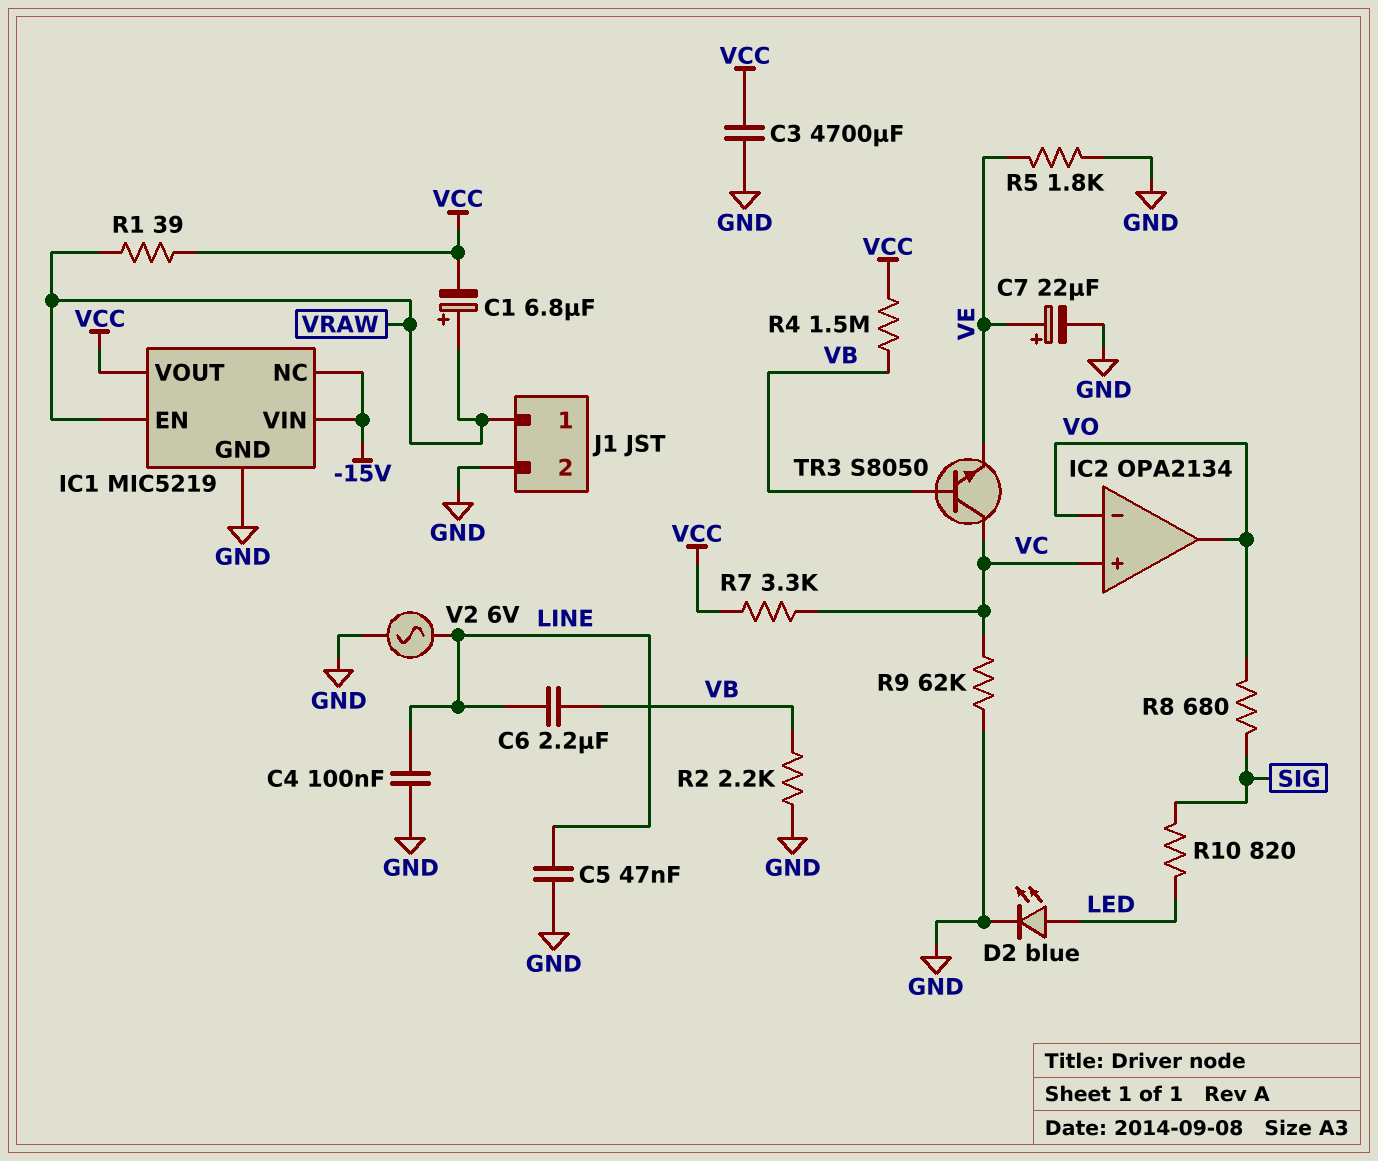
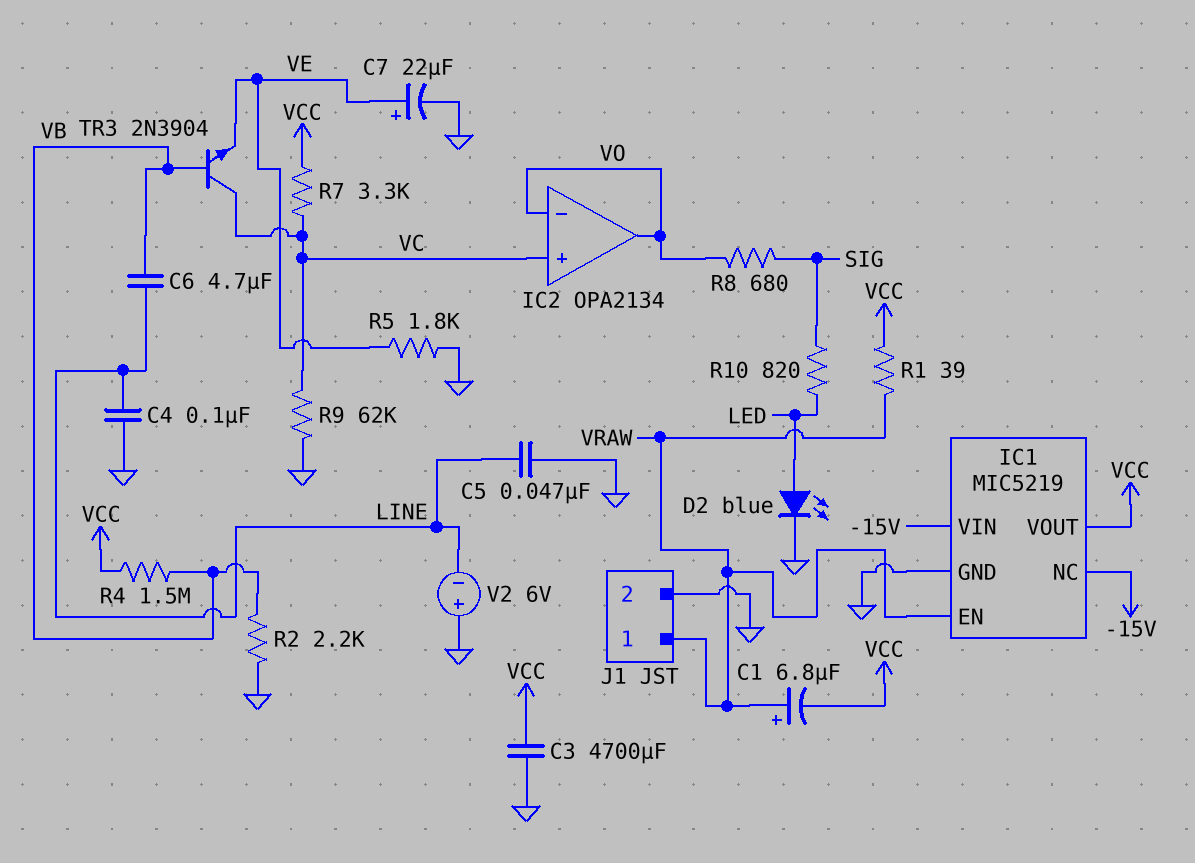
C6: 2.2uF (LINE, VB) -> 4.7uF (LINE, VB)
TR3: NPN S8050 (B VB, C VC, E VE) -> NPN 2N3904 (B VB, C VC, E VE)
V2: AC 6V (GND, LINE) -> 6V (plus GND, minus LINE)

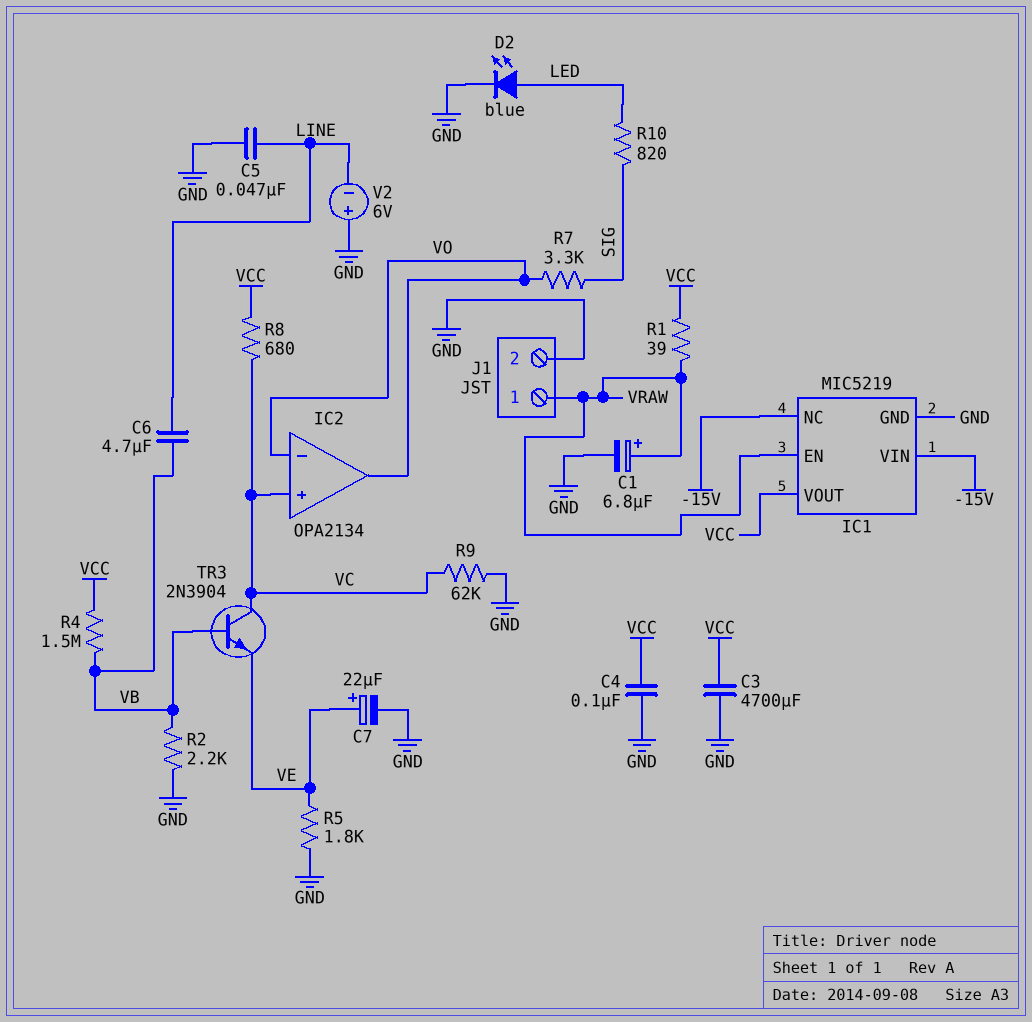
C1: 6.8uF (plus VRAW, minus VCC) -> 6.8uF (plus VRAW, minus GND)
C4: 100nF (GND, LINE) -> 100nF (GND, VCC)
R7: 3.3k (VC, VCC) -> 3.3k (SIG, VO)
R8: 680 (SIG, VO) -> 680 (VC, VCC)

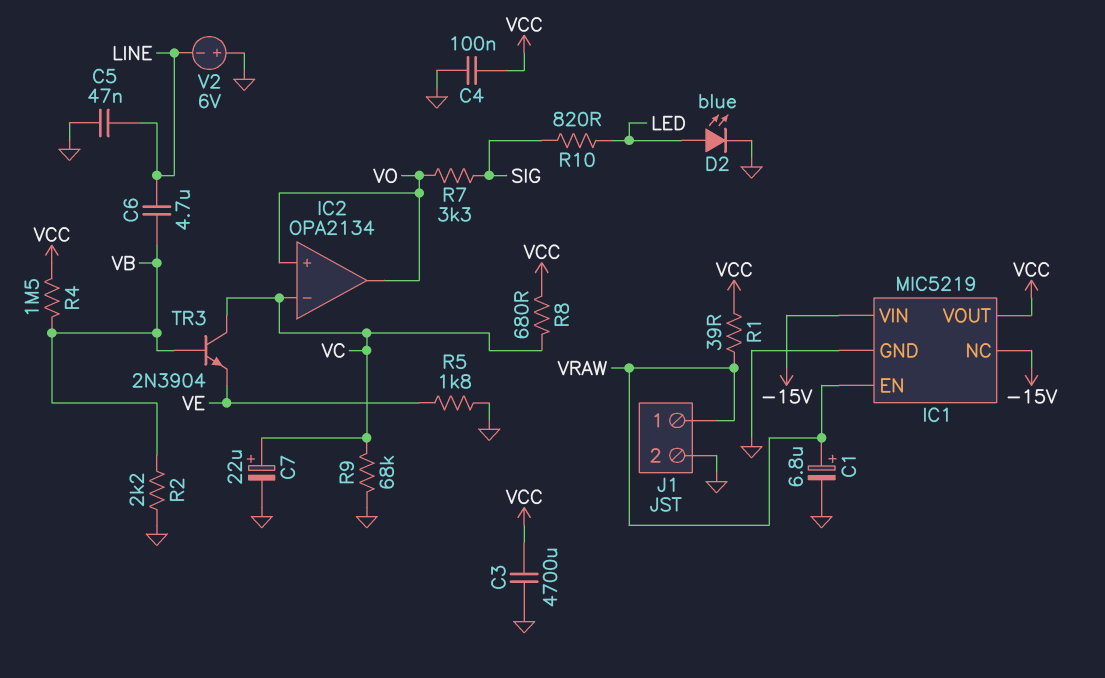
C7: 22uF (plus VE, minus GND) -> 22uF (plus VC, minus GND)
IC2 pin in+: VC -> VO
IC2 pin in-: VO -> VC
R9: 62k (GND, VC) -> 68k (GND, VC)

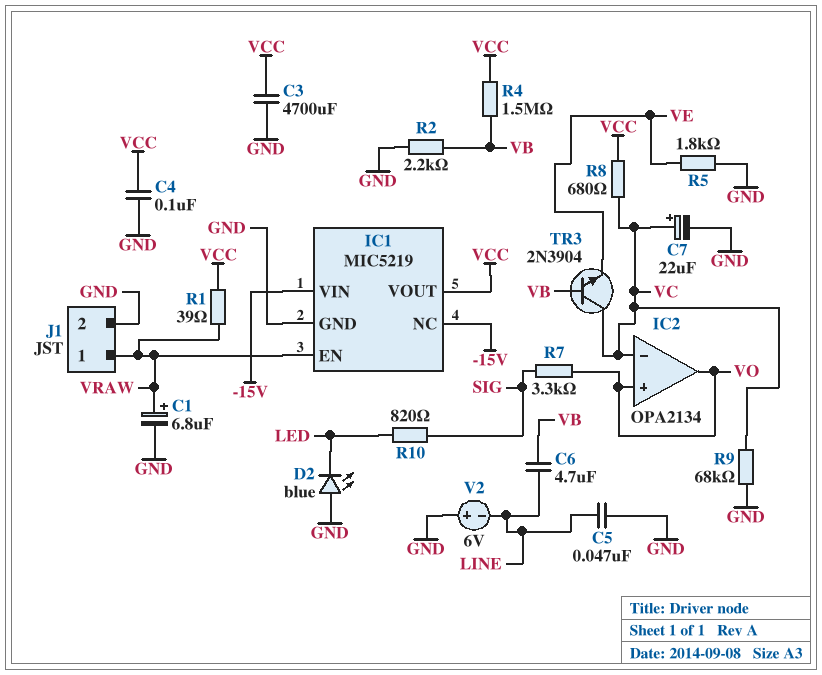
D2: LED blue (A LED, K GND) -> LED blue (A GND, K LED)

